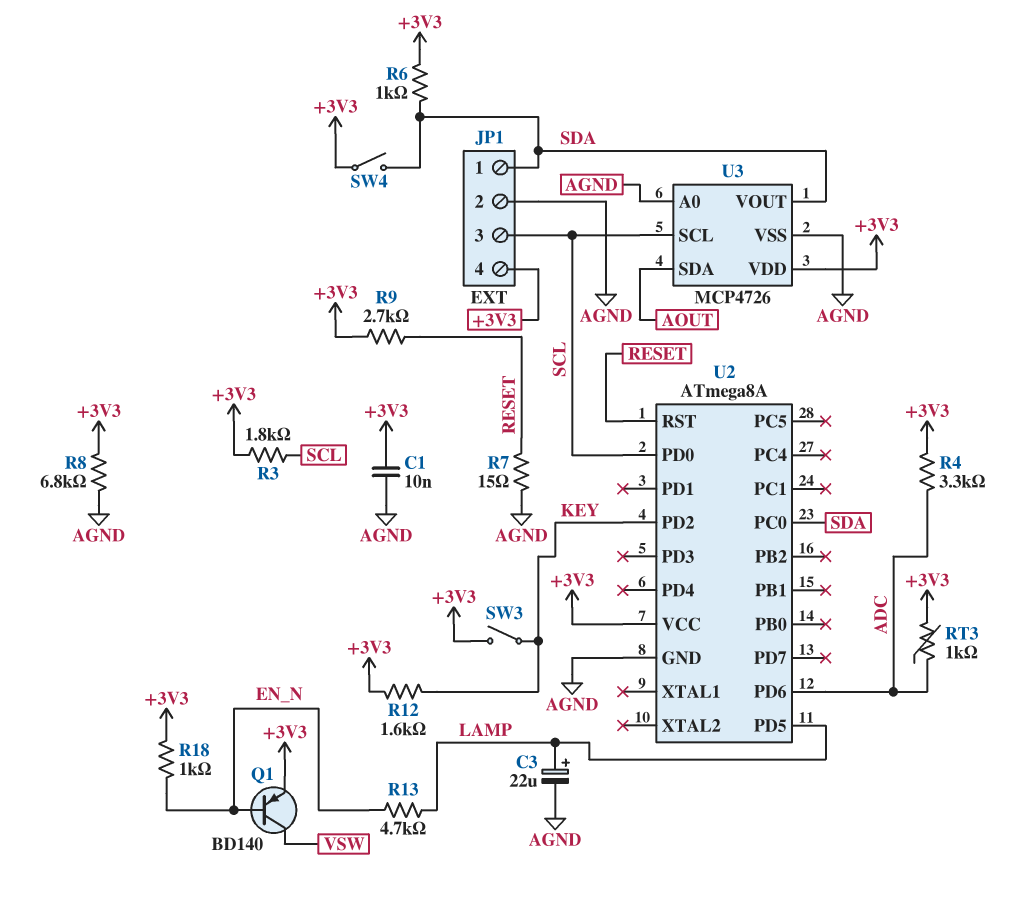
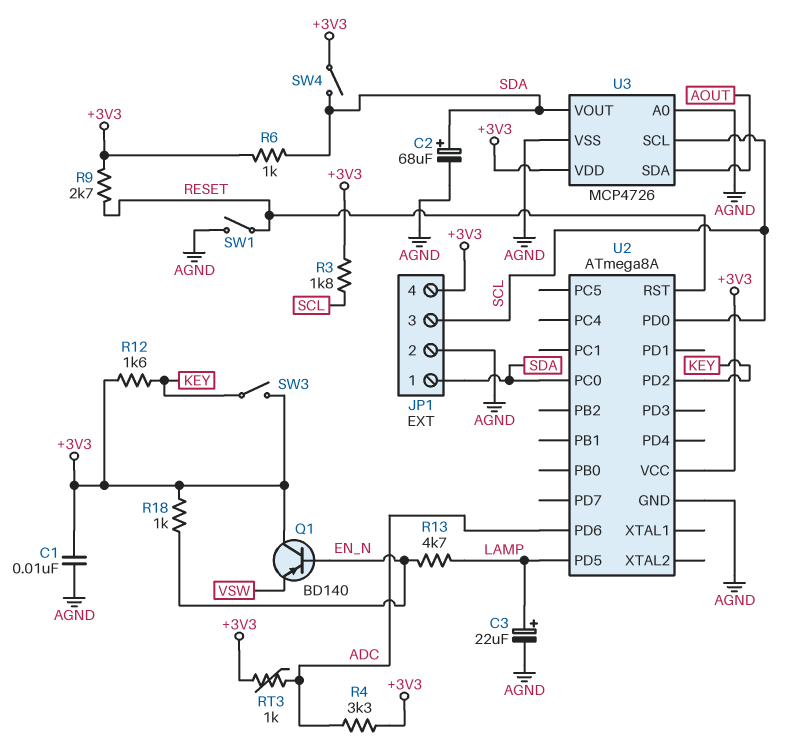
C2: none -> 68uF (plus SDA, minus AGND)
Q1: PNP BD140 (B EN_N, C VSW, E +3V3) -> PNP BD140 (B EN_N, C +3V3, E VSW)
R7: 15 (AGND, RESET) -> none
R8: 6.8k (+3V3, AGND) -> none
SW1: none -> switch (AGND, RESET)

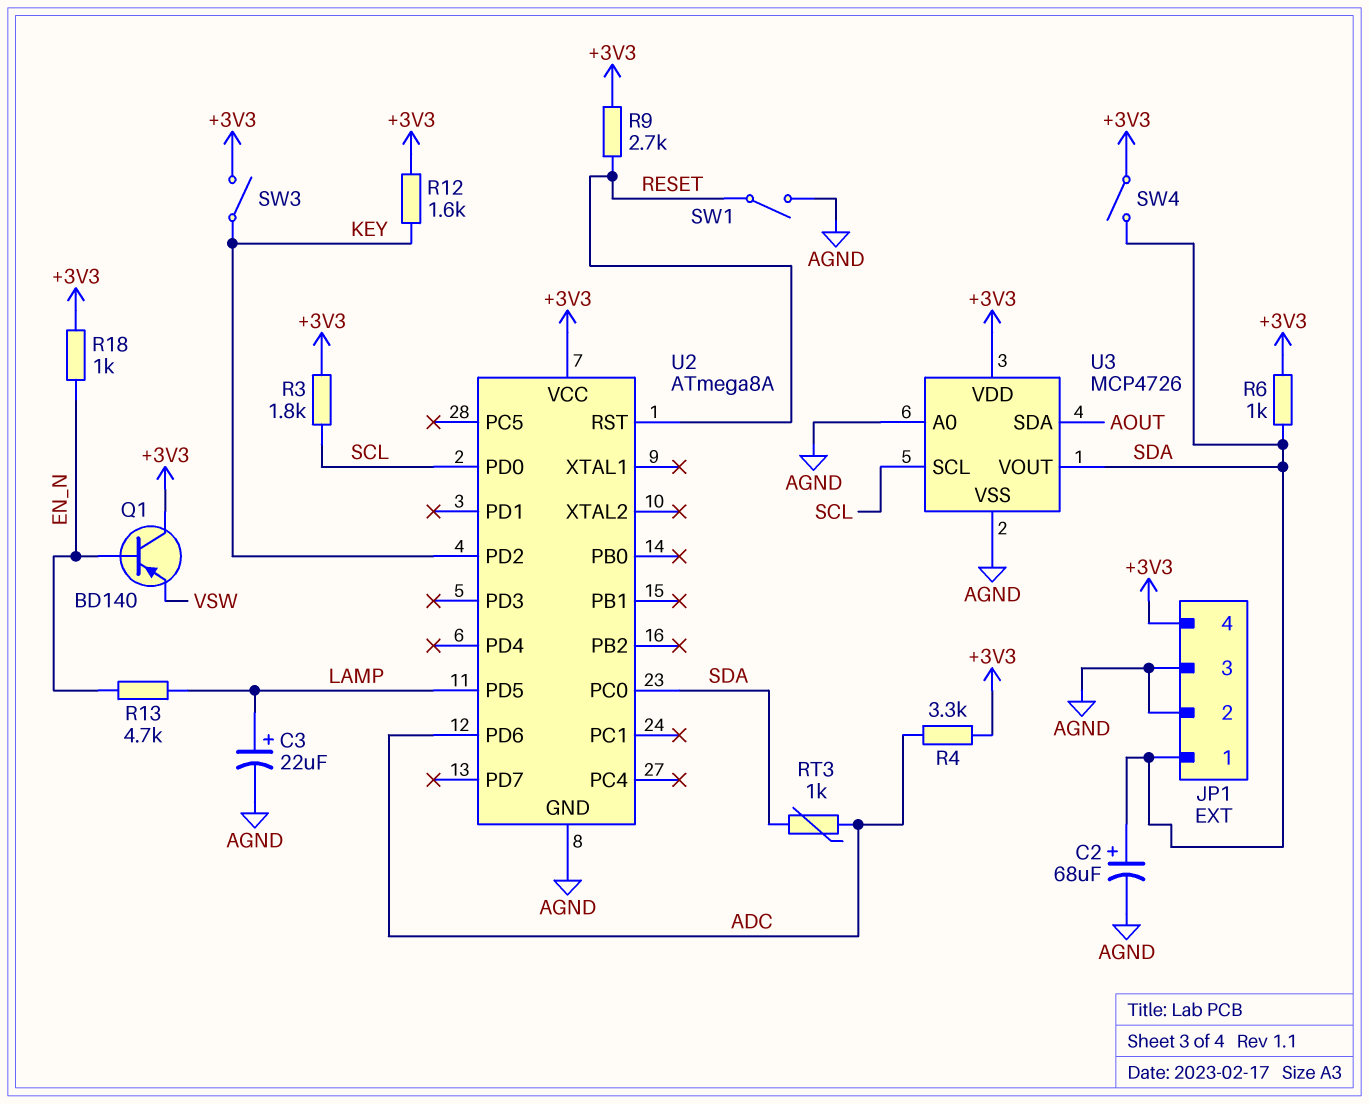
C1: 10nF (+3V3, AGND) -> none
JP1 pin 3: SCL -> AGND
RT3: 1k (+3V3, ADC) -> 1k (ADC, SDA)

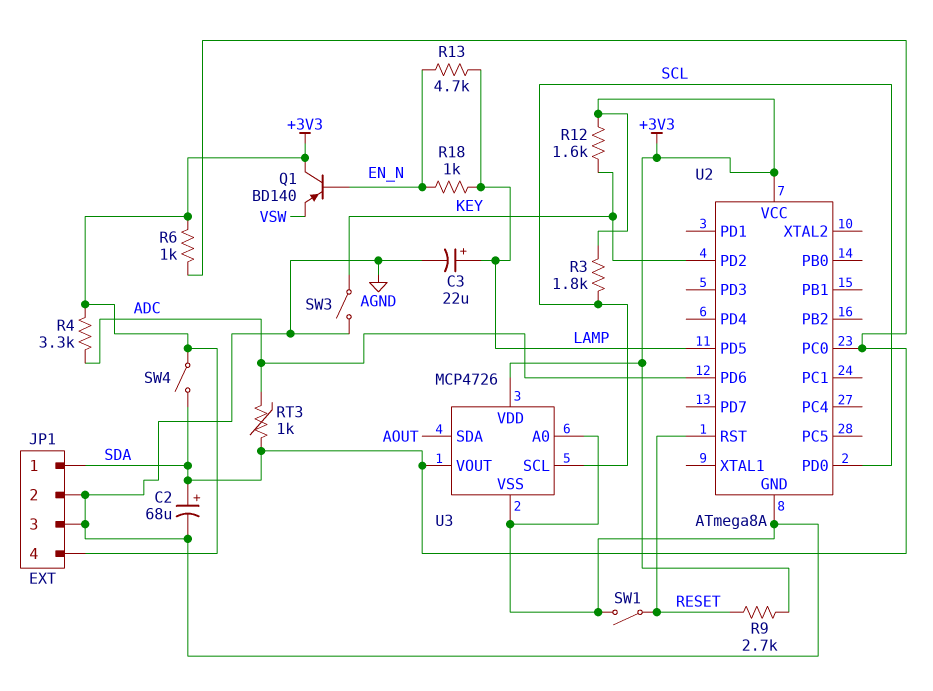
R18: 1k (+3V3, EN_N) -> 1k (EN_N, LAMP)
SW3: switch (+3V3, KEY) -> switch (AGND, KEY)

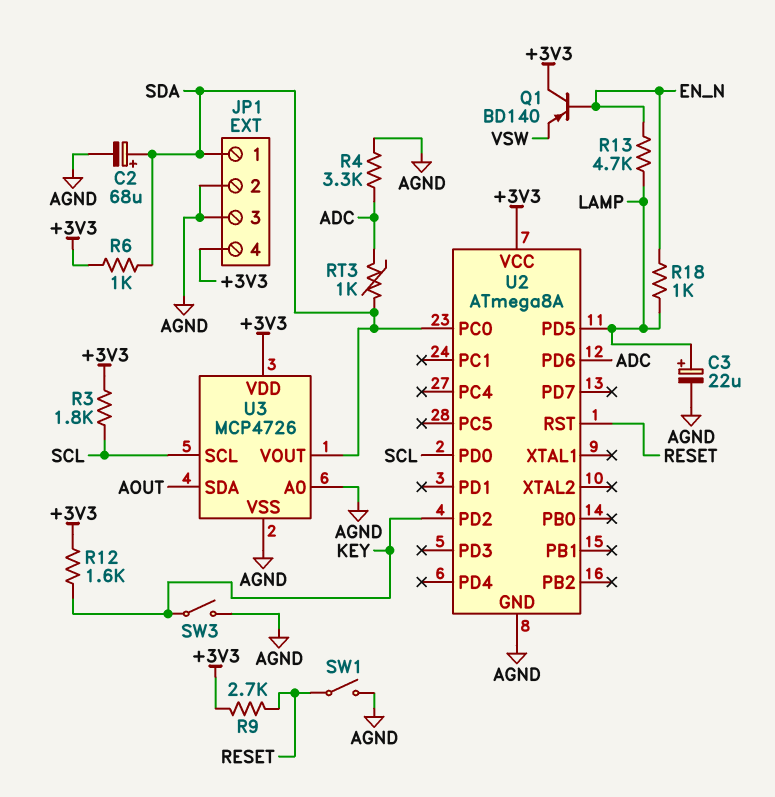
R4: 3.3k (+3V3, ADC) -> 3.3k (ADC, AGND)
SW4: switch (+3V3, SDA) -> none

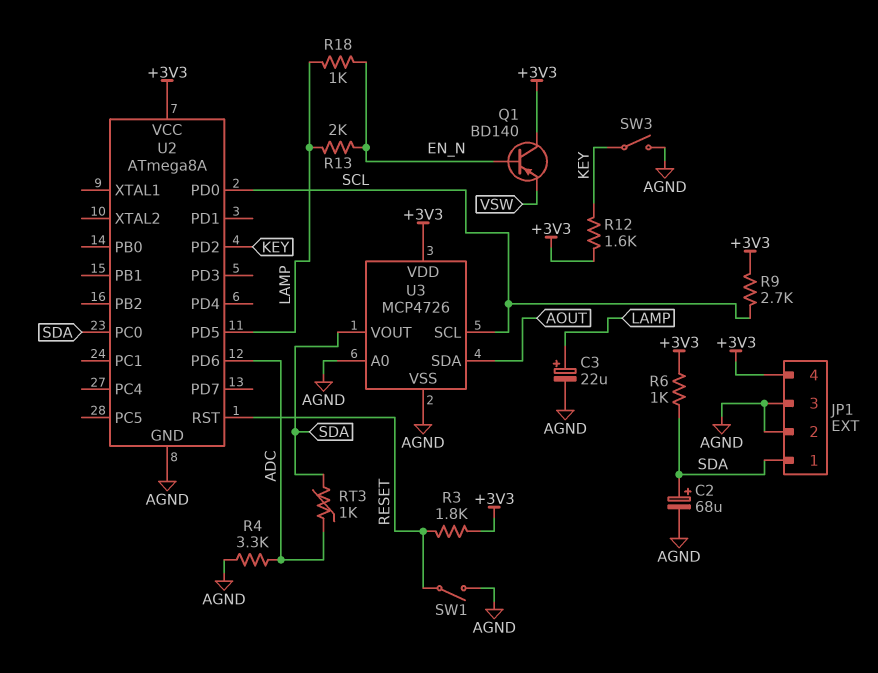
R3: 1.8k (+3V3, SCL) -> 1.8k (+3V3, RESET)
R9: 2.7k (+3V3, RESET) -> 2.7k (+3V3, SCL)
R13: 4.7k (EN_N, LAMP) -> 2k (EN_N, LAMP)

